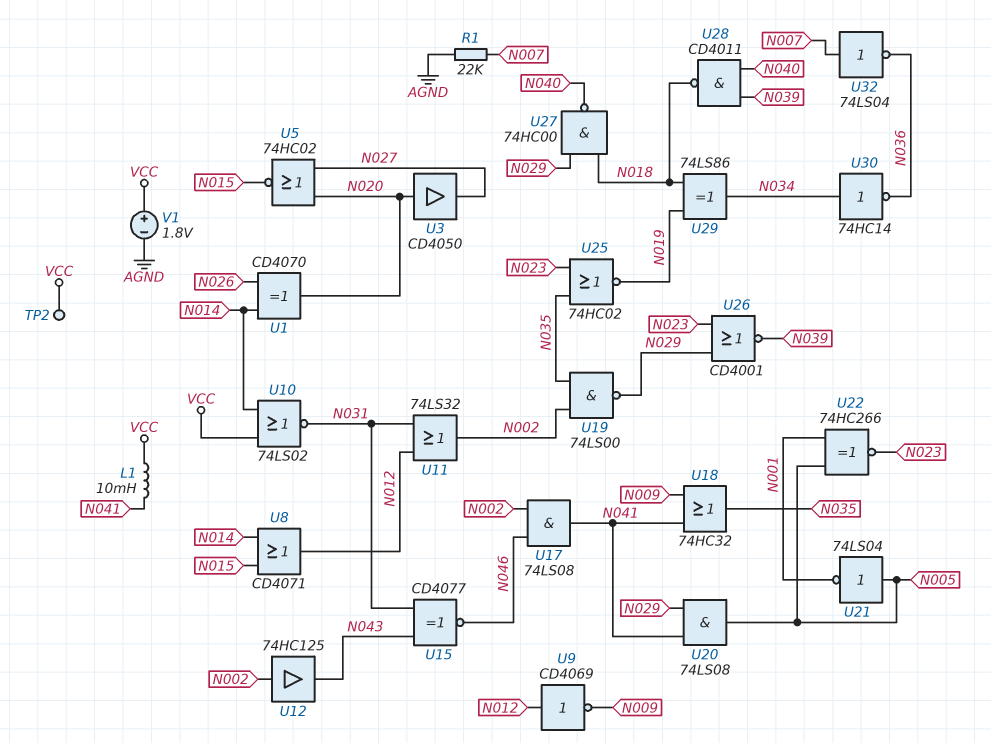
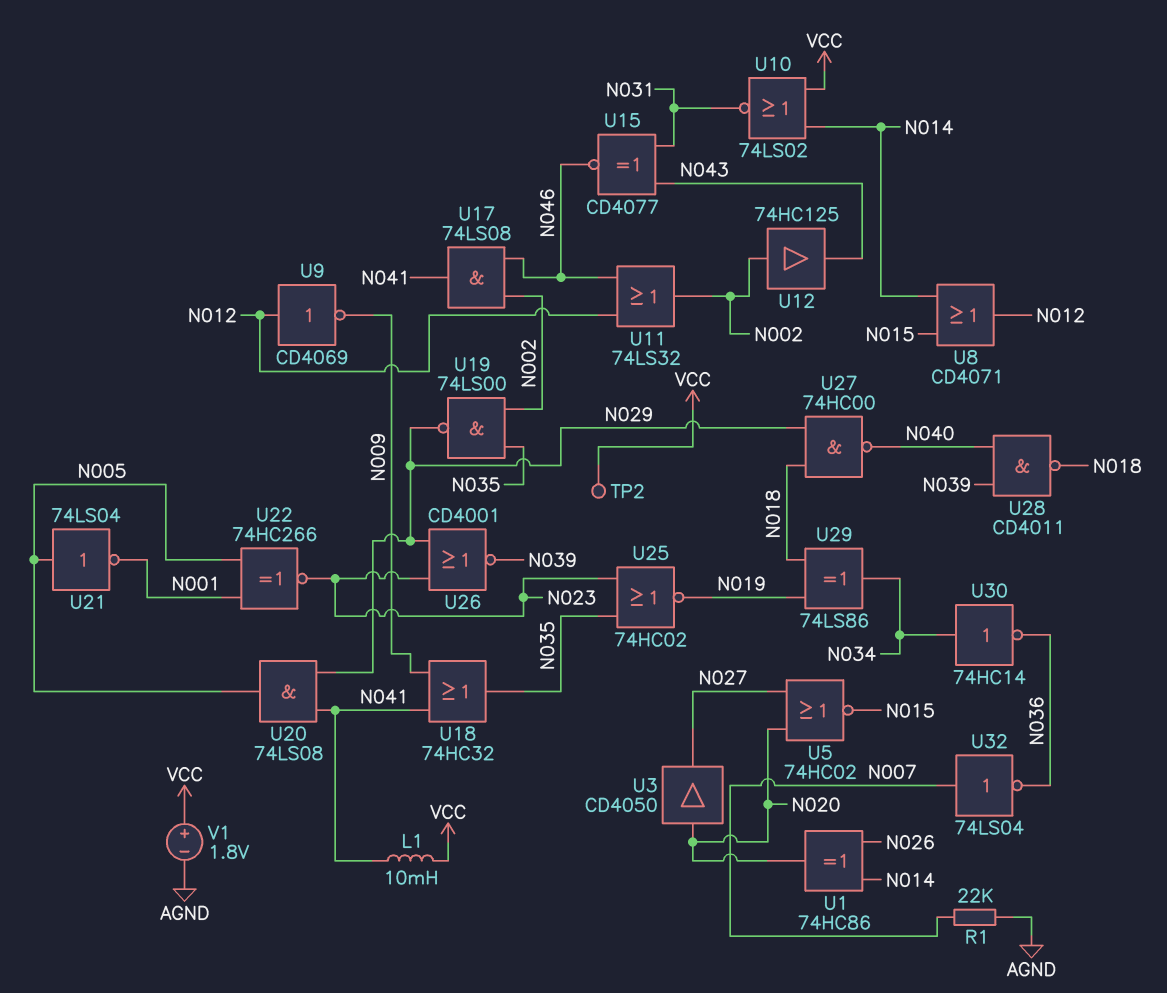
U1: XOR CD4070 (in N014, in N026, out N020) -> XOR 74HC86 (in N014, in N026, out N020)
U11: OR 74LS32 (in N012, in N031, out N002) -> OR 74LS32 (in N012, in N046, out N002)

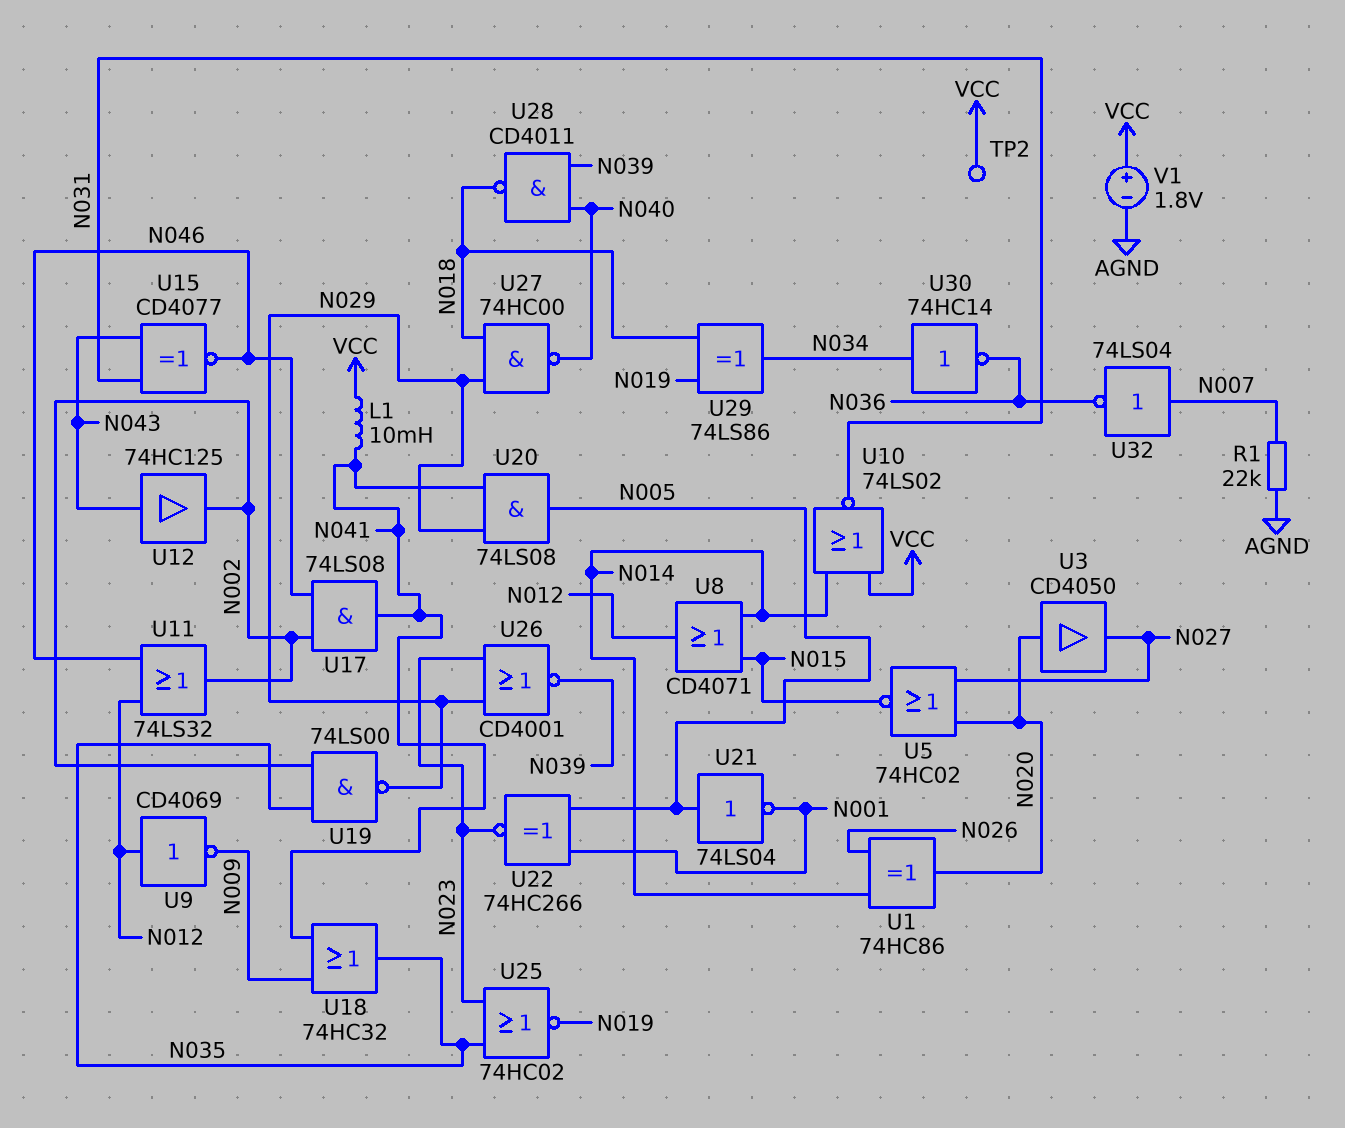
U12: buffer 74HC125 (in N002, out N043) -> buffer 74HC125 (in N043, out N002)

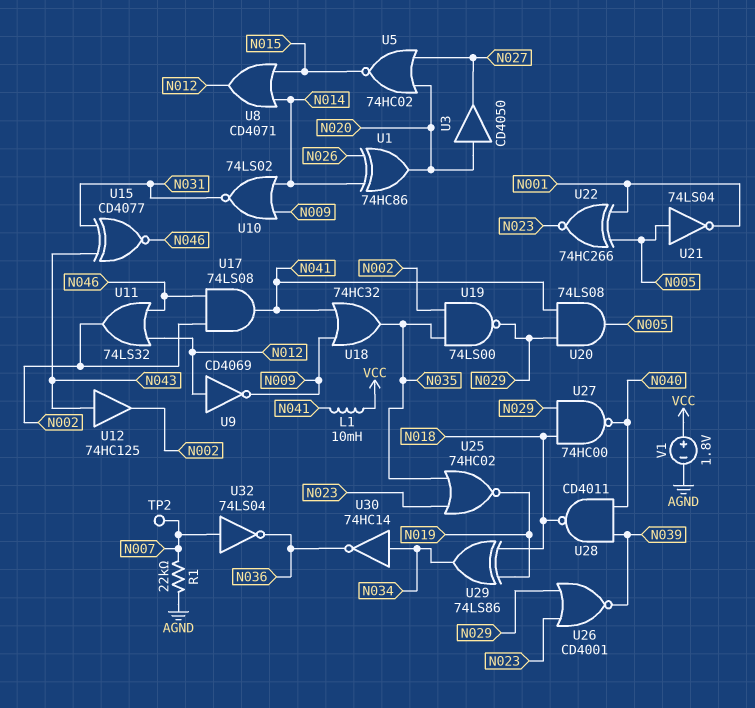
TP2: test point (VCC) -> test point (N007)
U10: NOR 74LS02 (in N014, in VCC, out N031) -> NOR 74LS02 (in N009, in N014, out N031)

